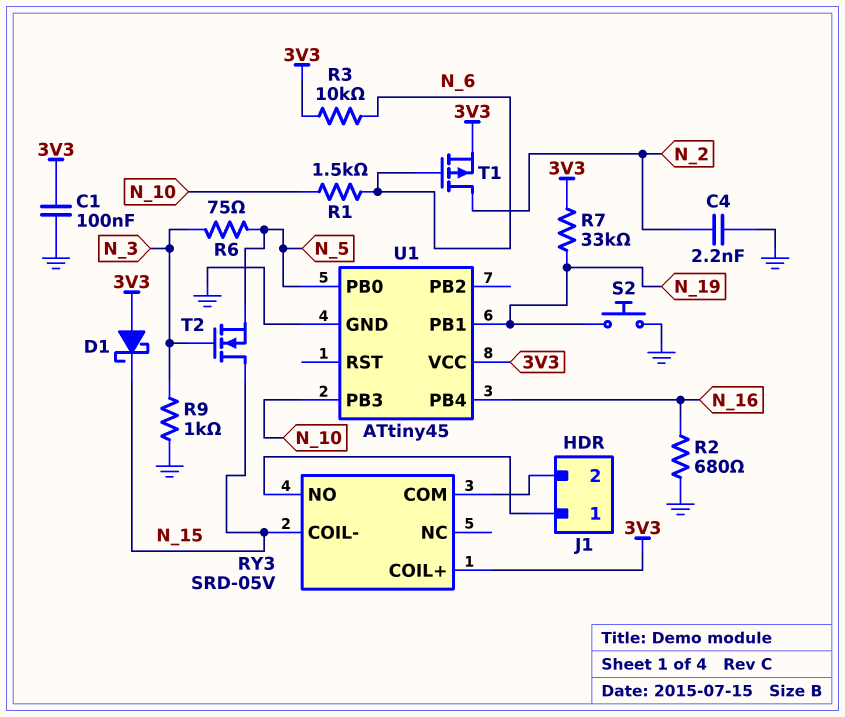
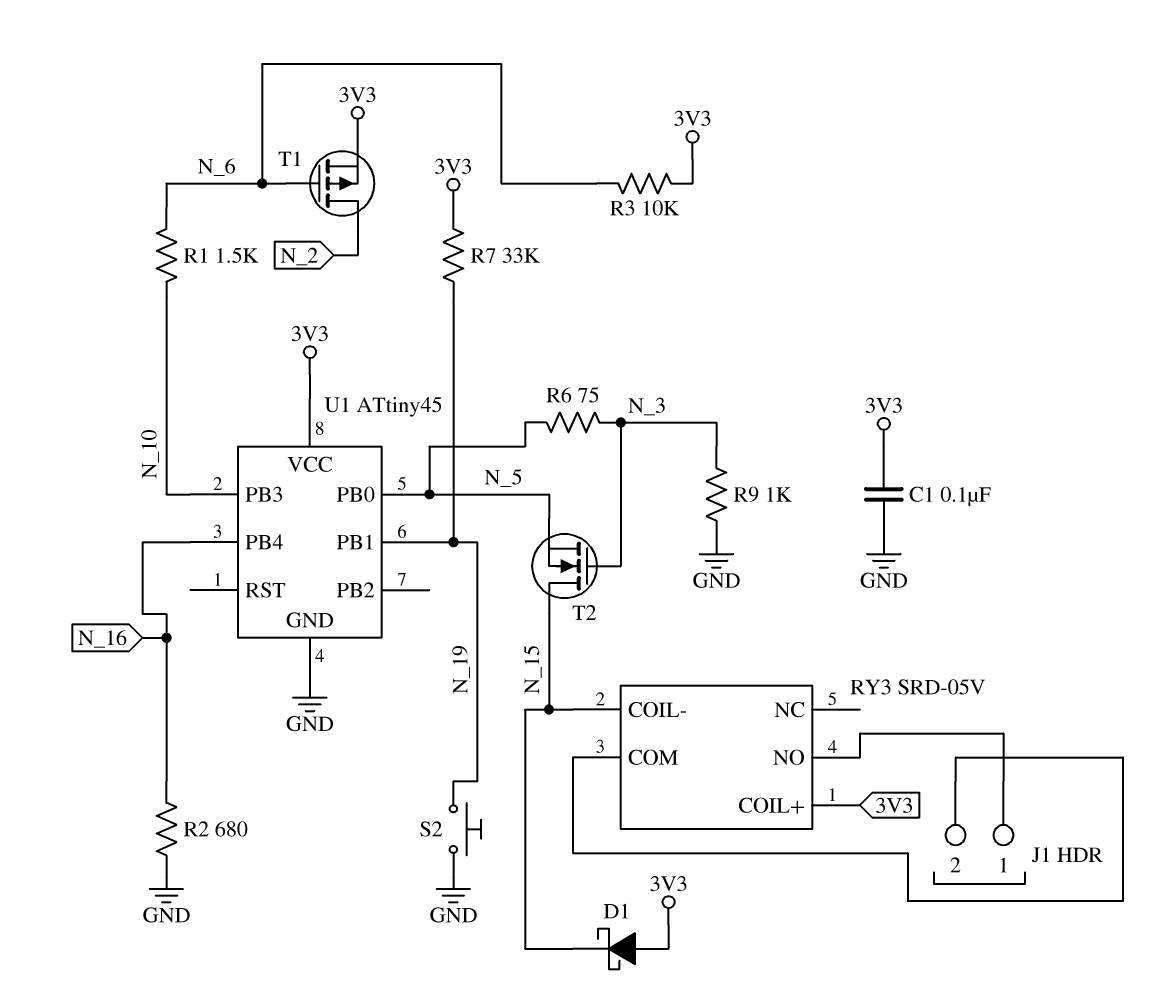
C4: 2.2nF (GND, N_2) -> none

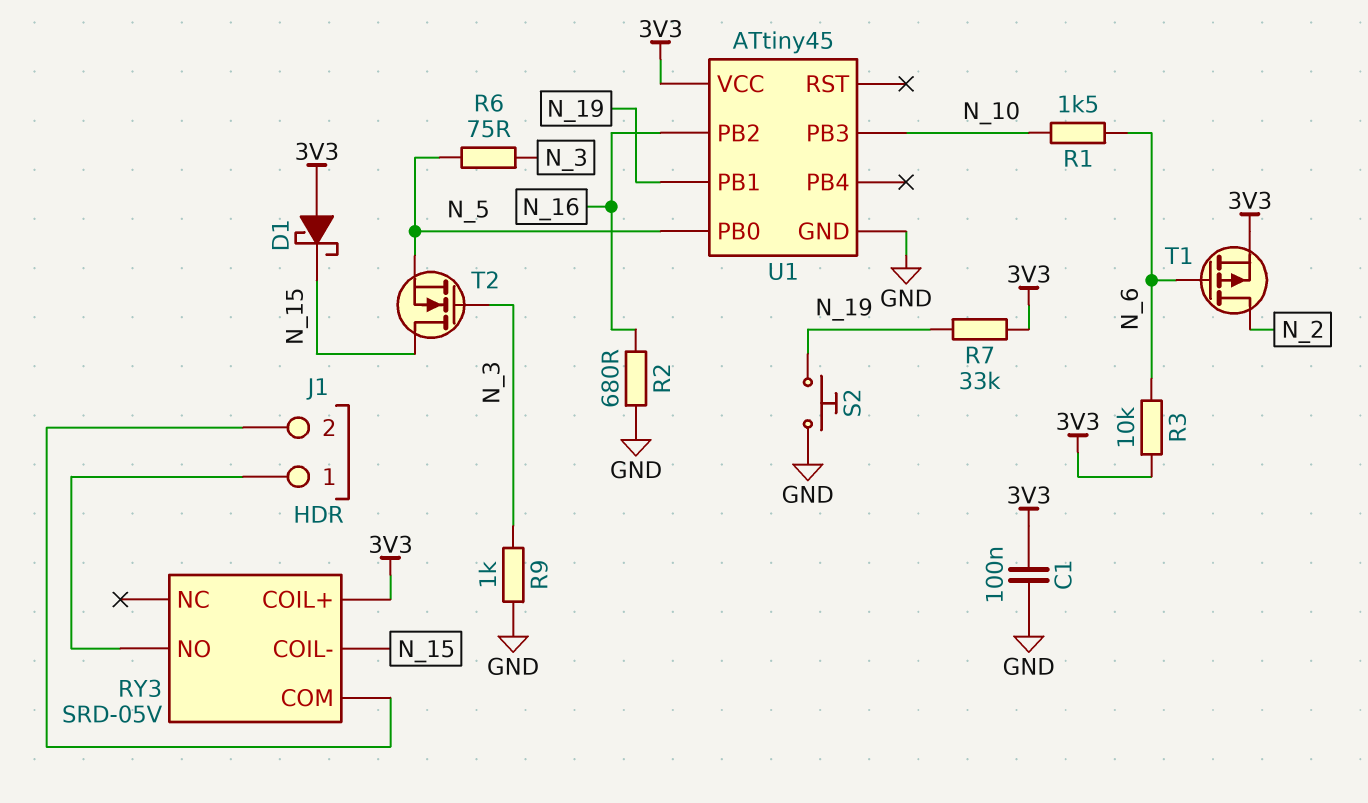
U1 pin PB2: none -> N_16
U1 pin PB4: N_16 -> none

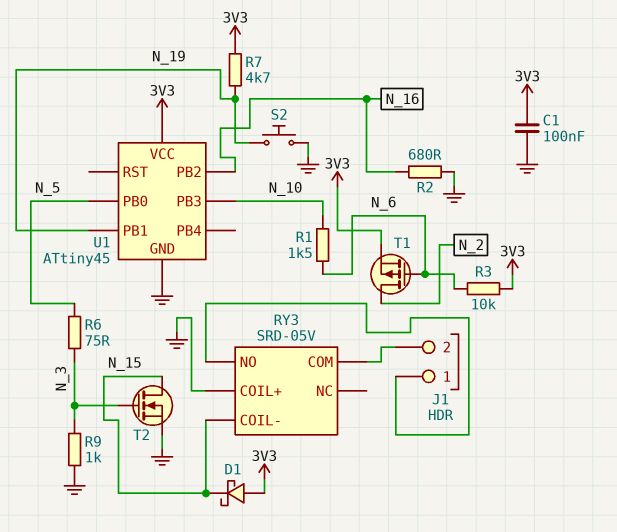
R7: 33k (3V3, N_19) -> 4.7k (3V3, N_19)
RY3 pin COIL+: 3V3 -> GND
T2: NMOS (G N_3, D N_15, S N_5) -> NMOS (G N_3, D N_15, S GND)

